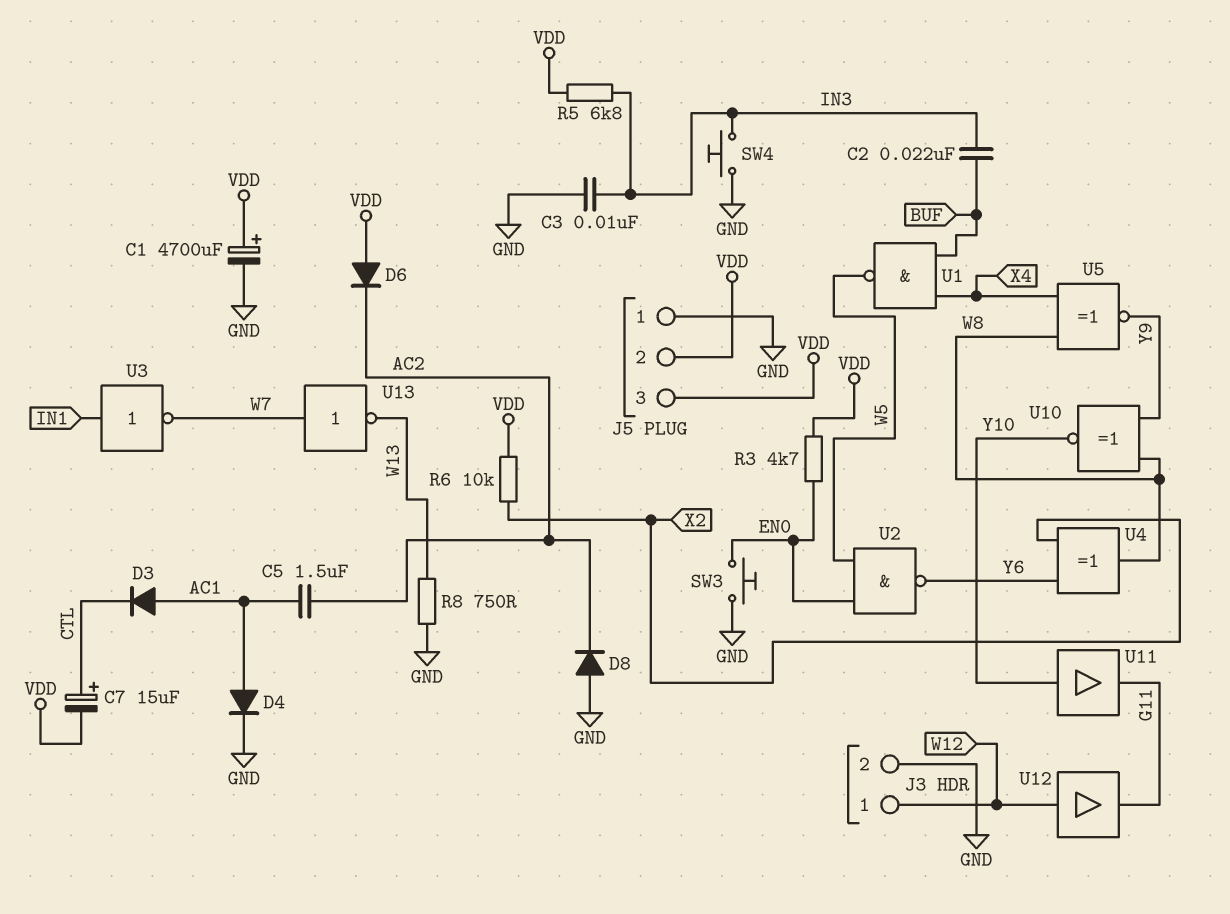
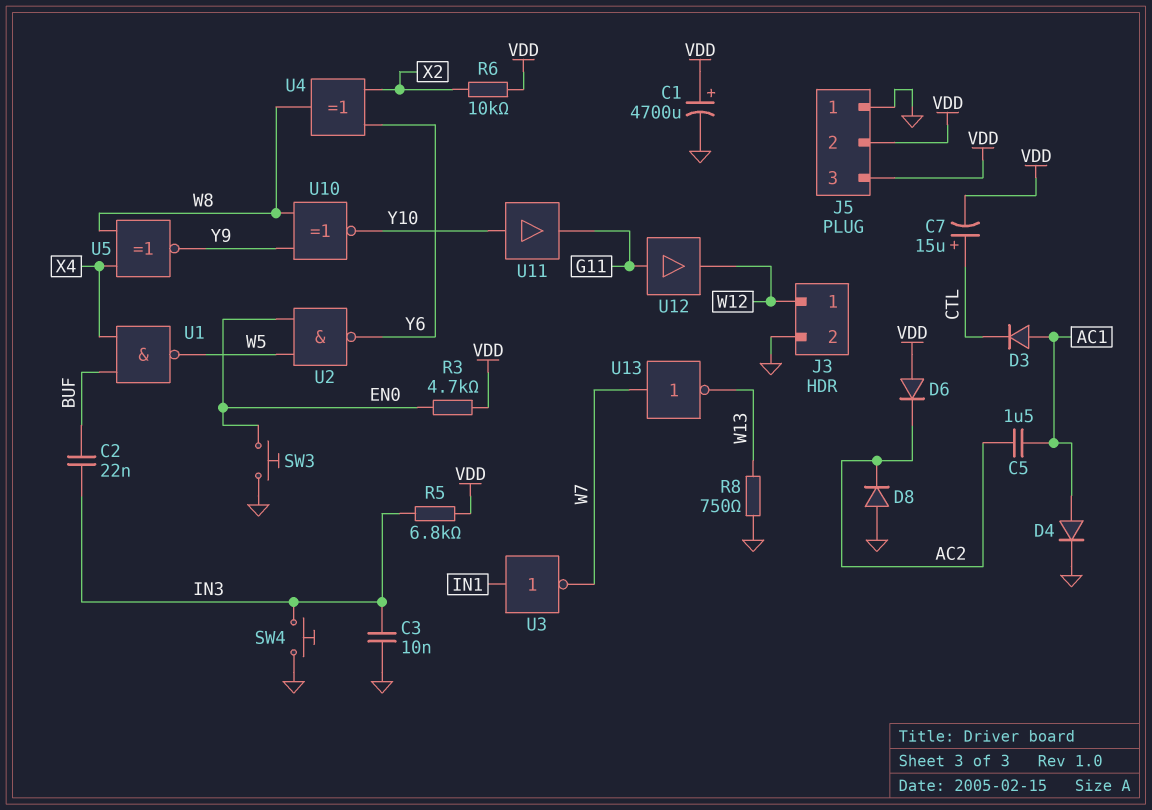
U12: buffer (in W12, out G11) -> buffer (in G11, out W12)

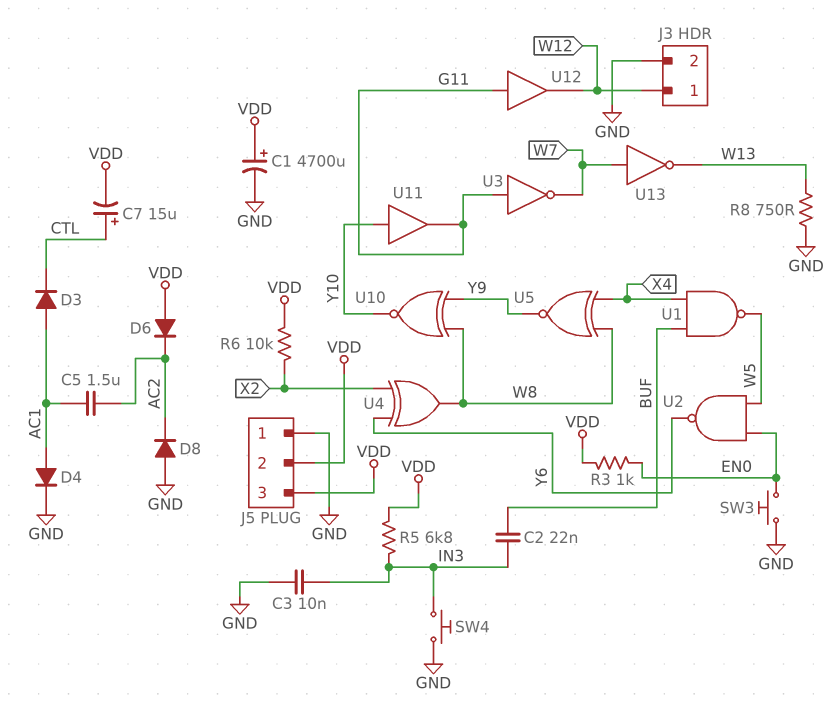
R3: 4.7k (EN0, VDD) -> 1k (EN0, VDD)
U3: NOT (in IN1, out W7) -> NOT (in G11, out W7)

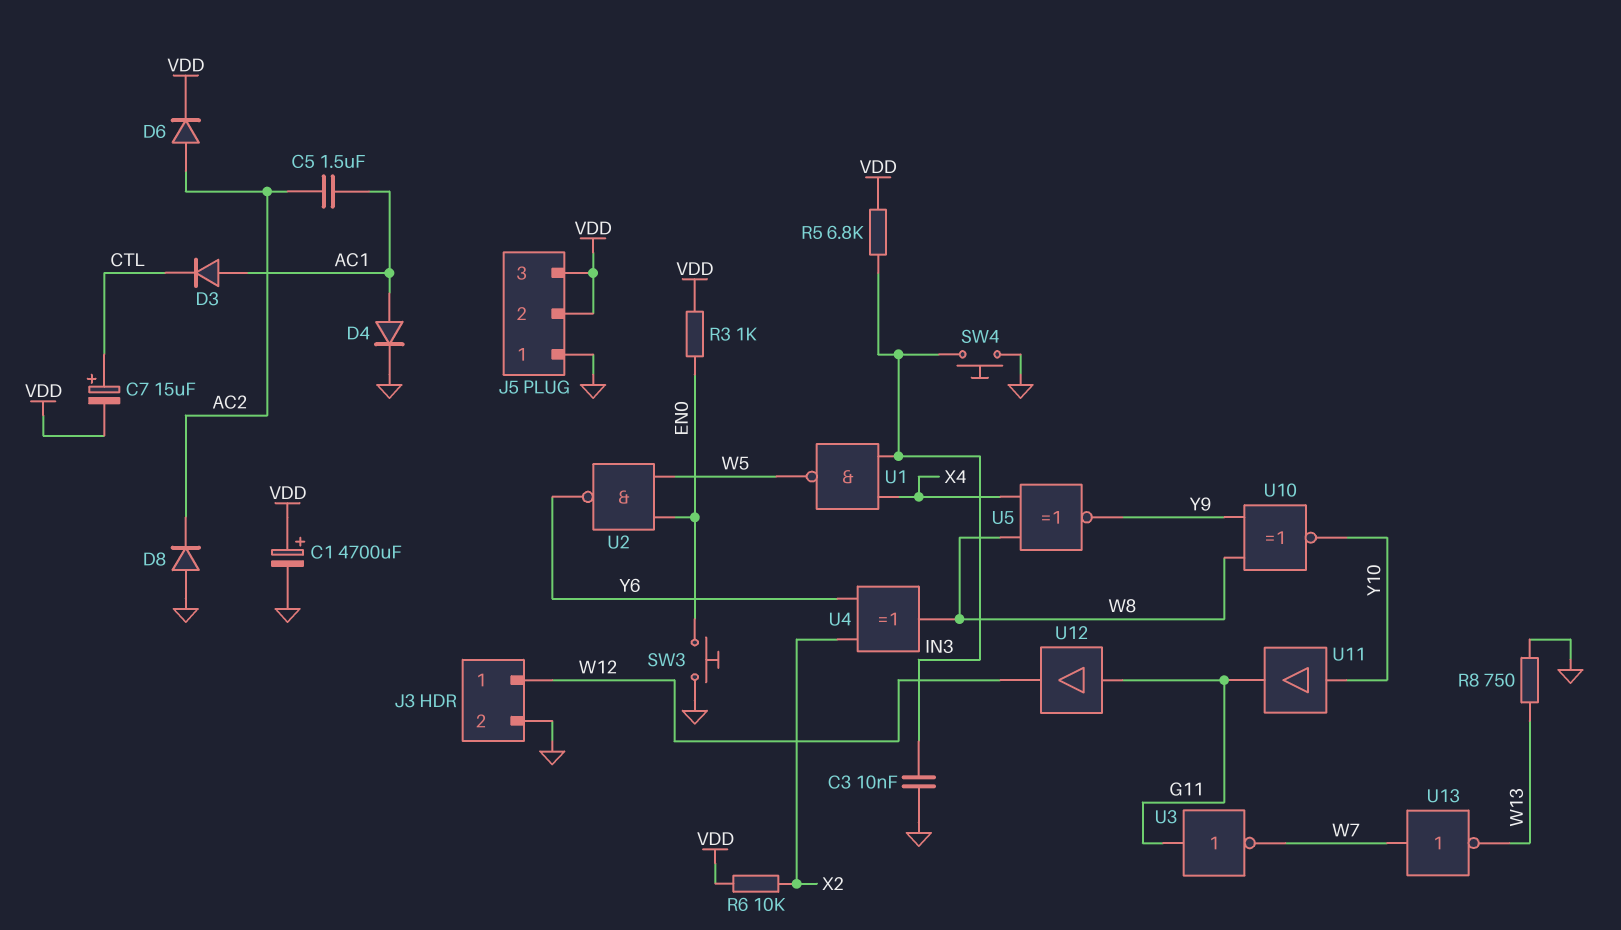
C2: 22nF (BUF, IN3) -> none
D6: diode (A VDD, K AC2) -> diode (A AC2, K VDD)
U1: NAND (in BUF, in X4, out W5) -> NAND (in IN3, in X4, out W5)

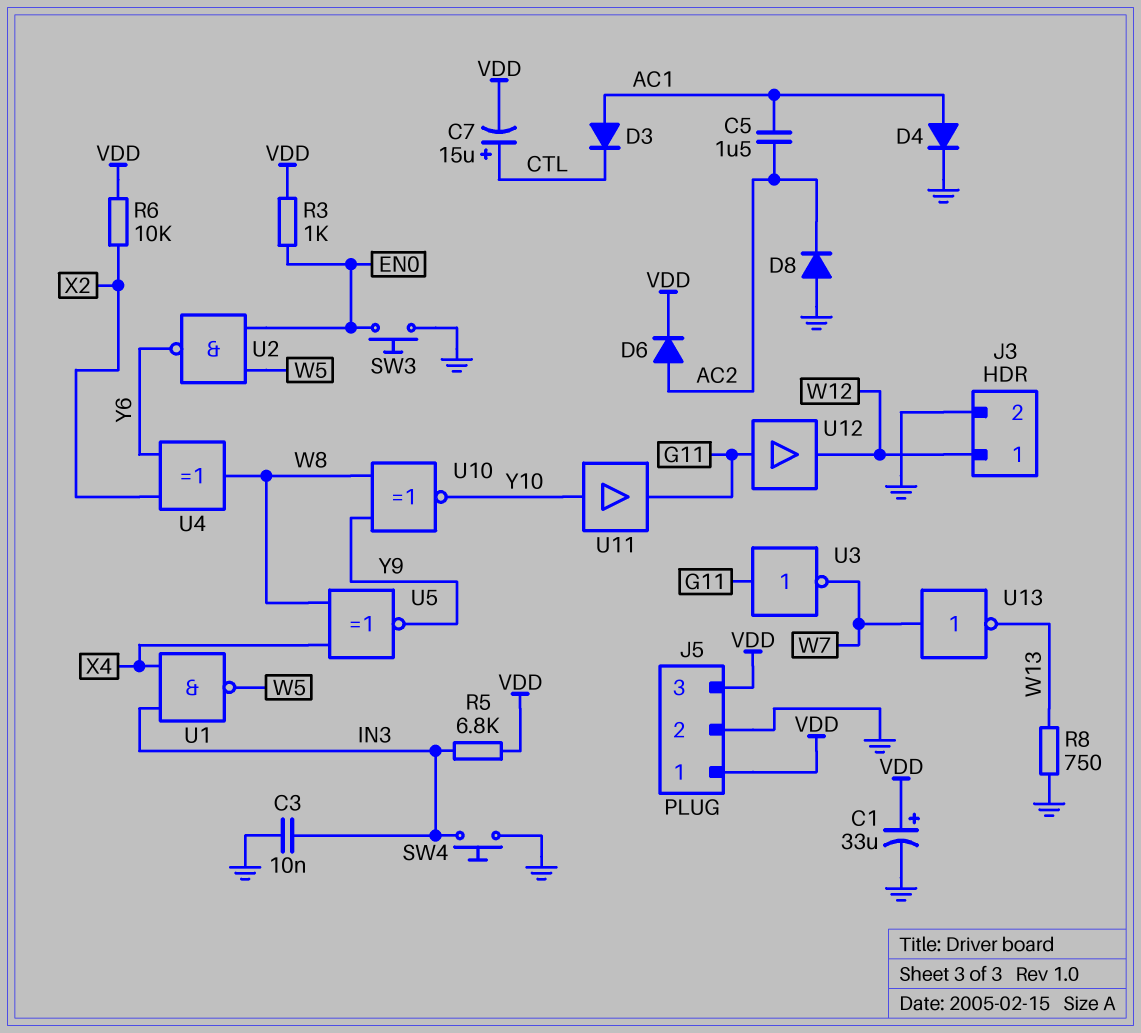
C1: 4700uF (plus VDD, minus GND) -> 33uF (plus VDD, minus GND)
J5 pin 1: GND -> VDD
J5 pin 2: VDD -> GND

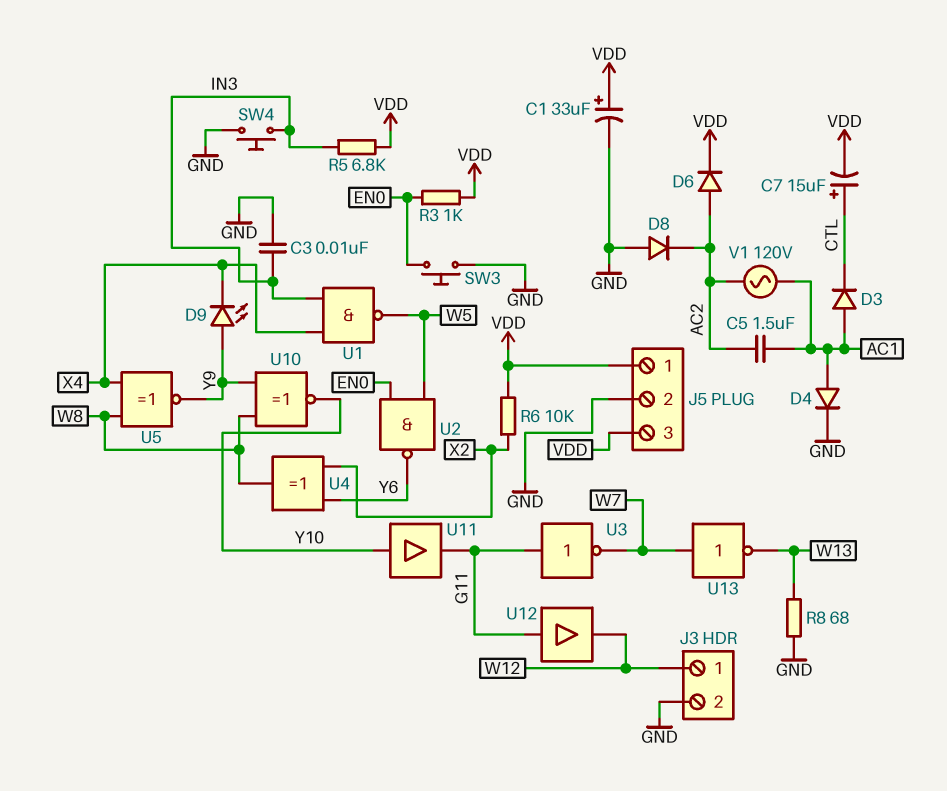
D9: none -> LED (A Y9, K X4)
R8: 750 (GND, W13) -> 68 (GND, W13)
V1: none -> AC 120V (AC1, AC2)

